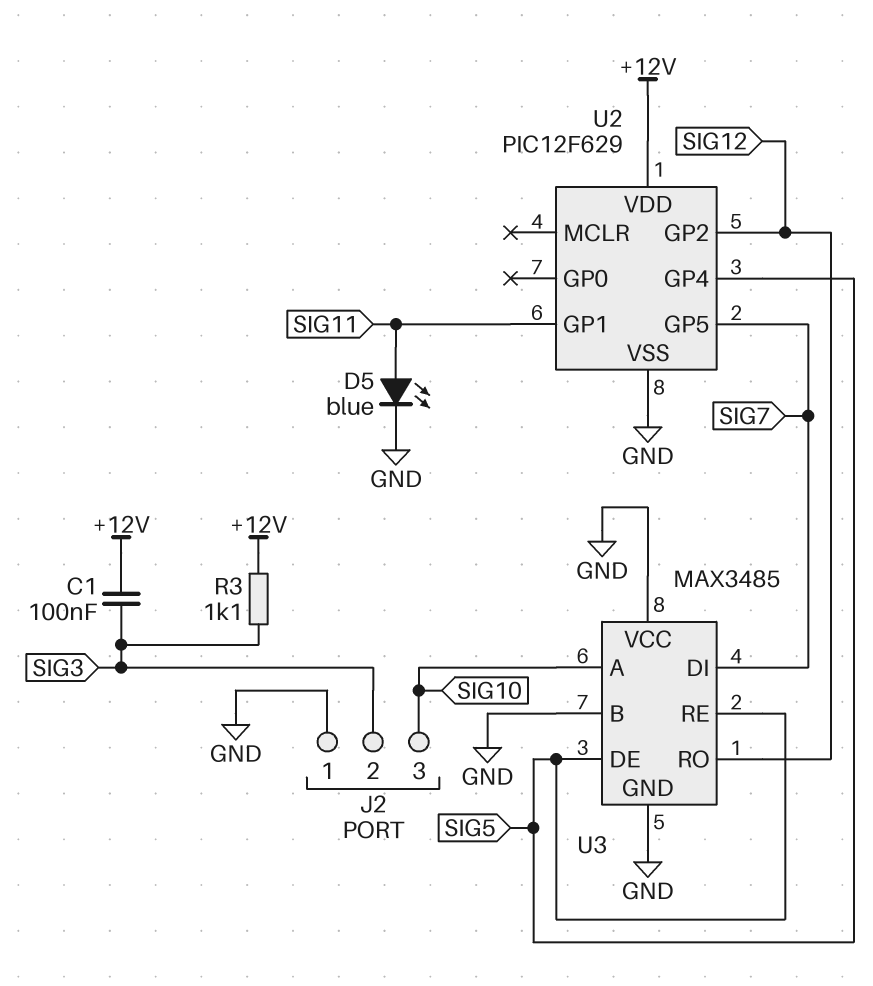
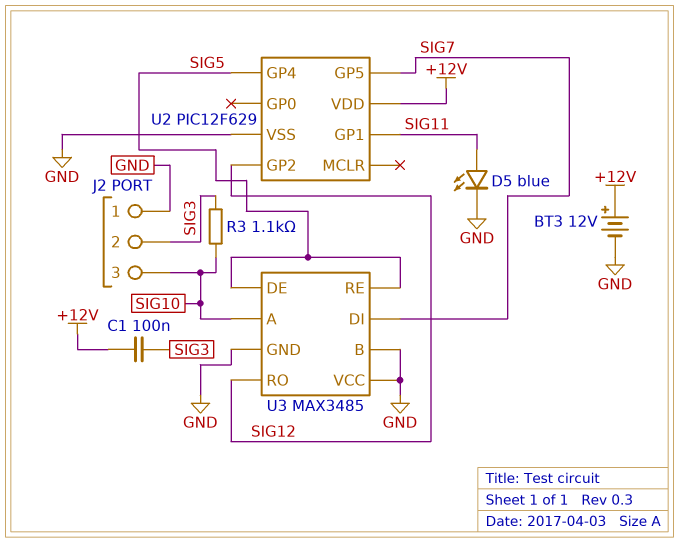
BT3: none -> 12V (plus +12V, minus GND)
R3: 1.1k (+12V, SIG3) -> 1.1k (SIG3, SIG10)

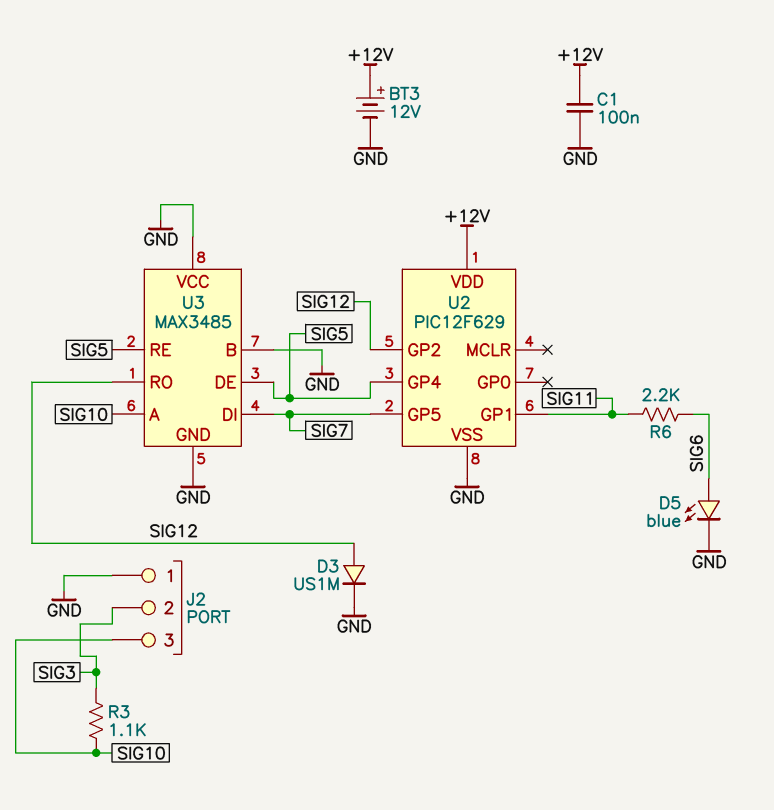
C1: 100nF (+12V, SIG3) -> 100nF (+12V, GND)
D3: none -> diode US1M (A SIG12, K GND)
D5: LED blue (A SIG11, K GND) -> LED blue (A SIG6, K GND)
R6: none -> 2.2k (SIG6, SIG11)

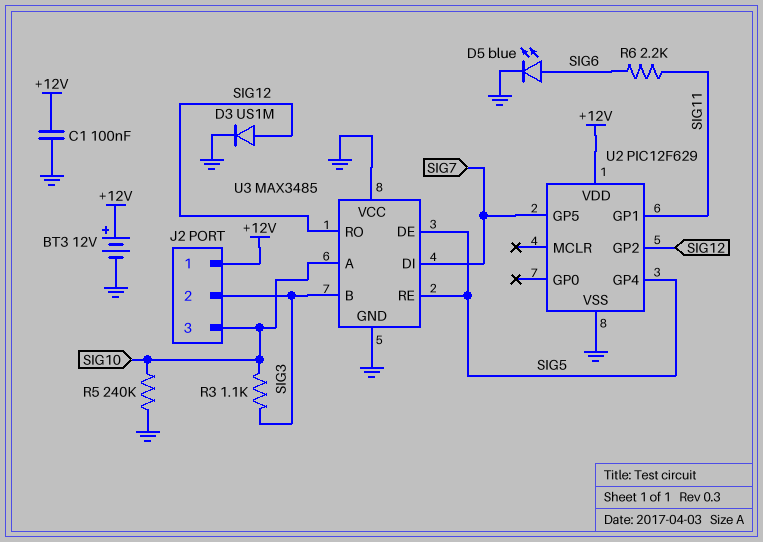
J2 pin 1: GND -> +12V
R5: none -> 240k (GND, SIG10)
U3 pin B: GND -> SIG3

